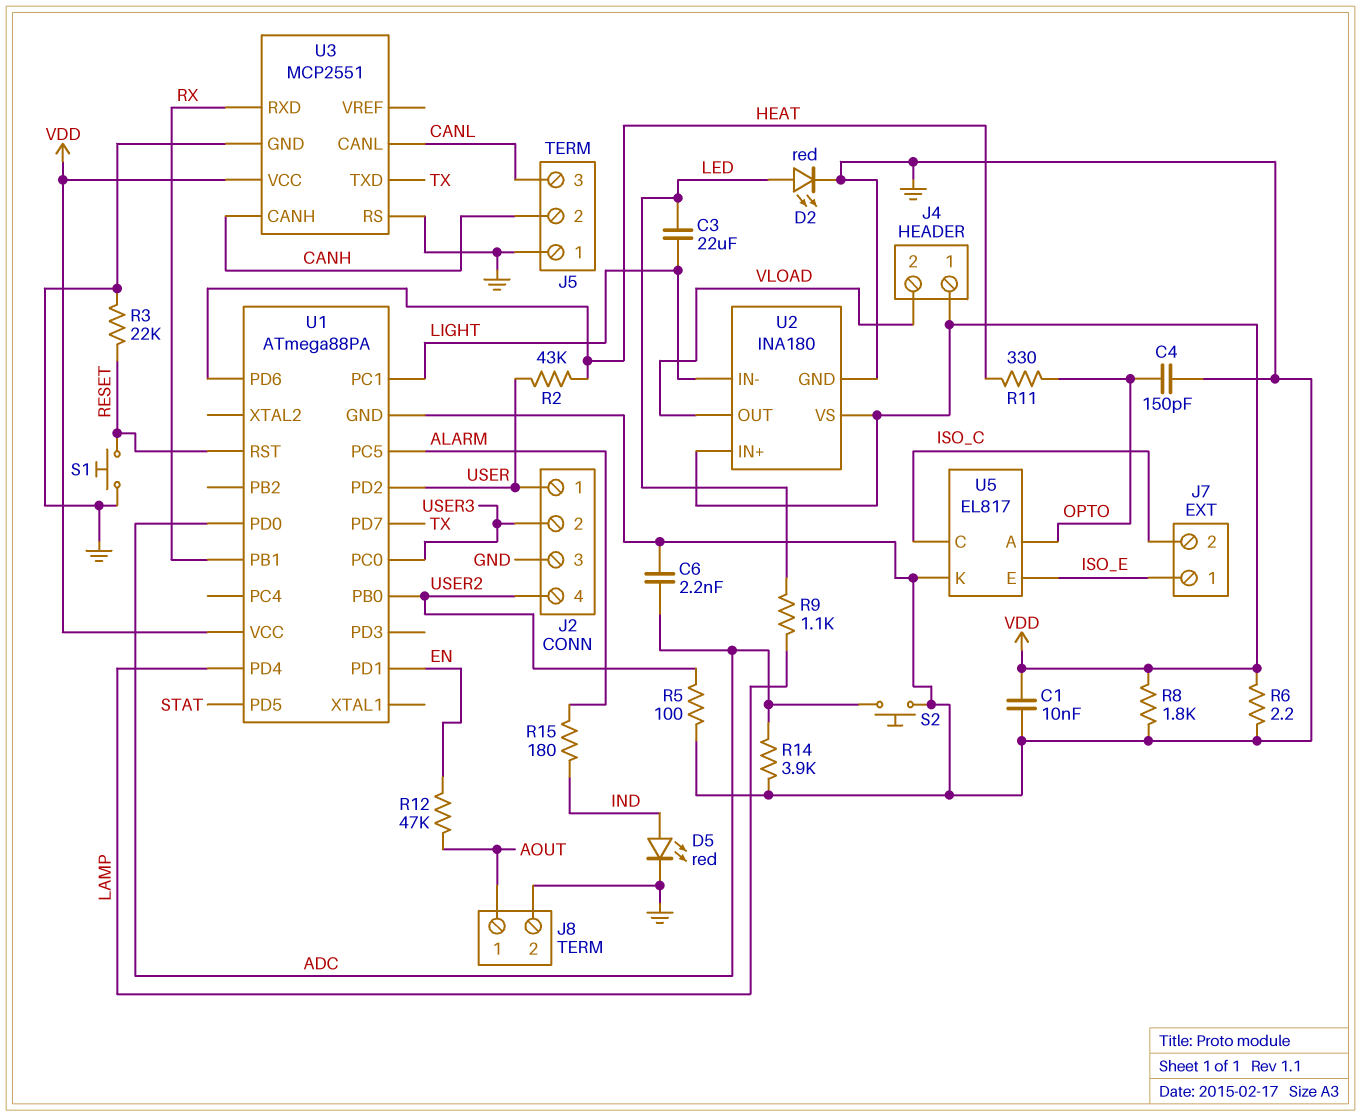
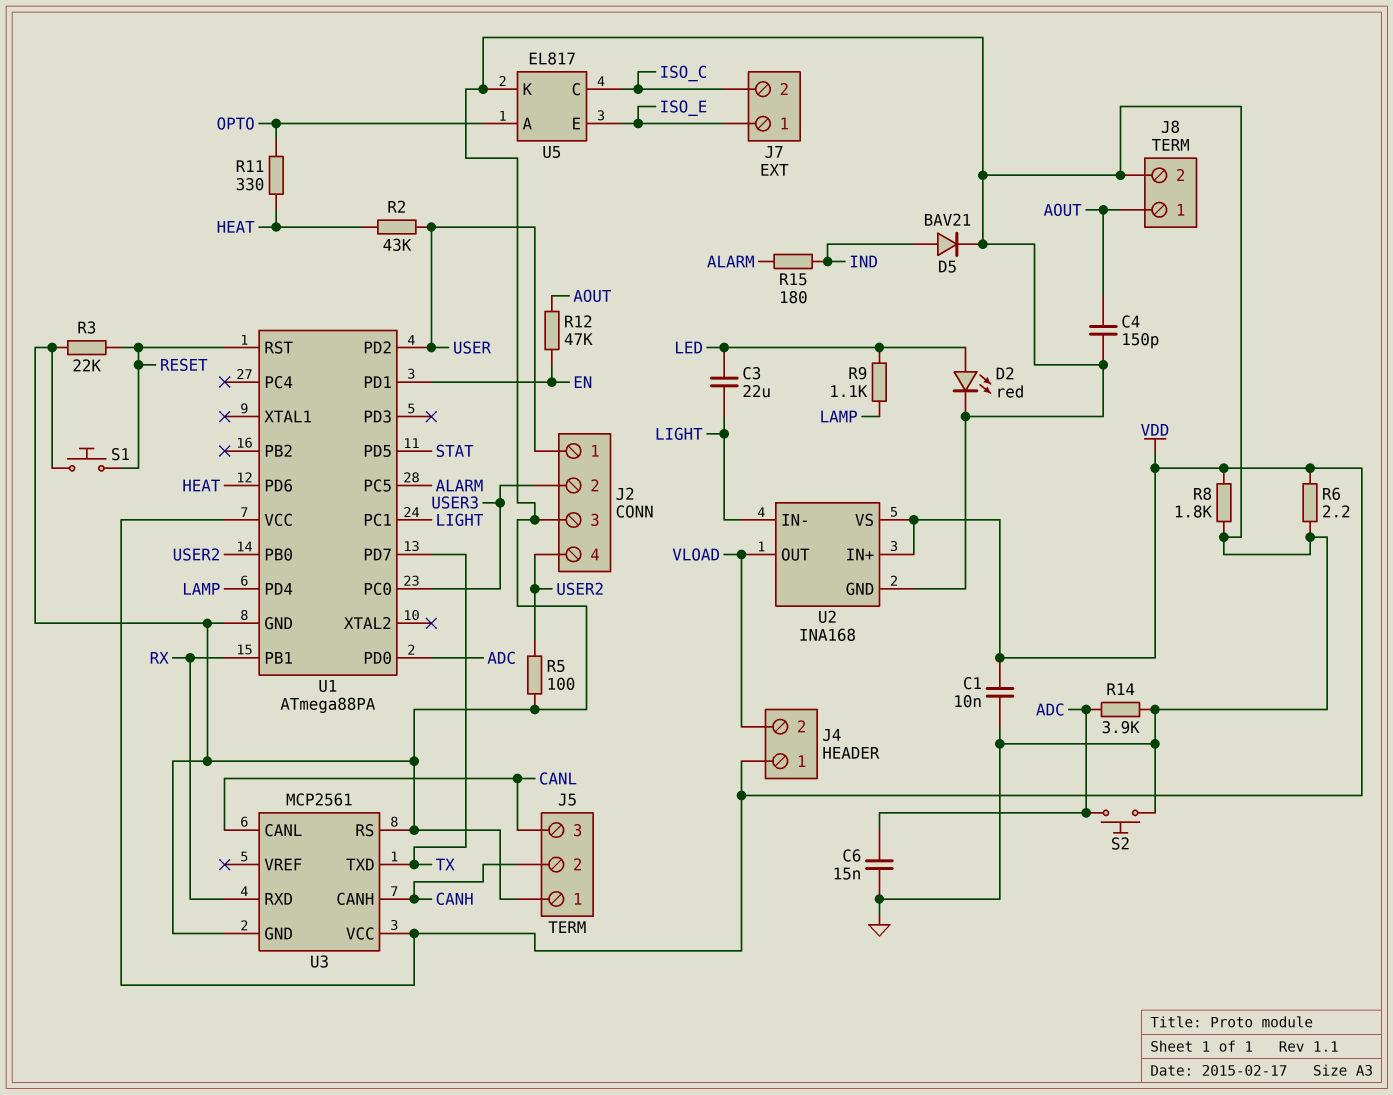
C4: 150pF (GND, OPTO) -> 150pF (AOUT, GND)
C6: 2.2nF (ADC, GND) -> 15nF (ADC, GND)
D5: LED red (A IND, K GND) -> diode BAV21 (A IND, K GND)
U2: INA180 -> INA168
U3: MCP2551 -> MCP2561

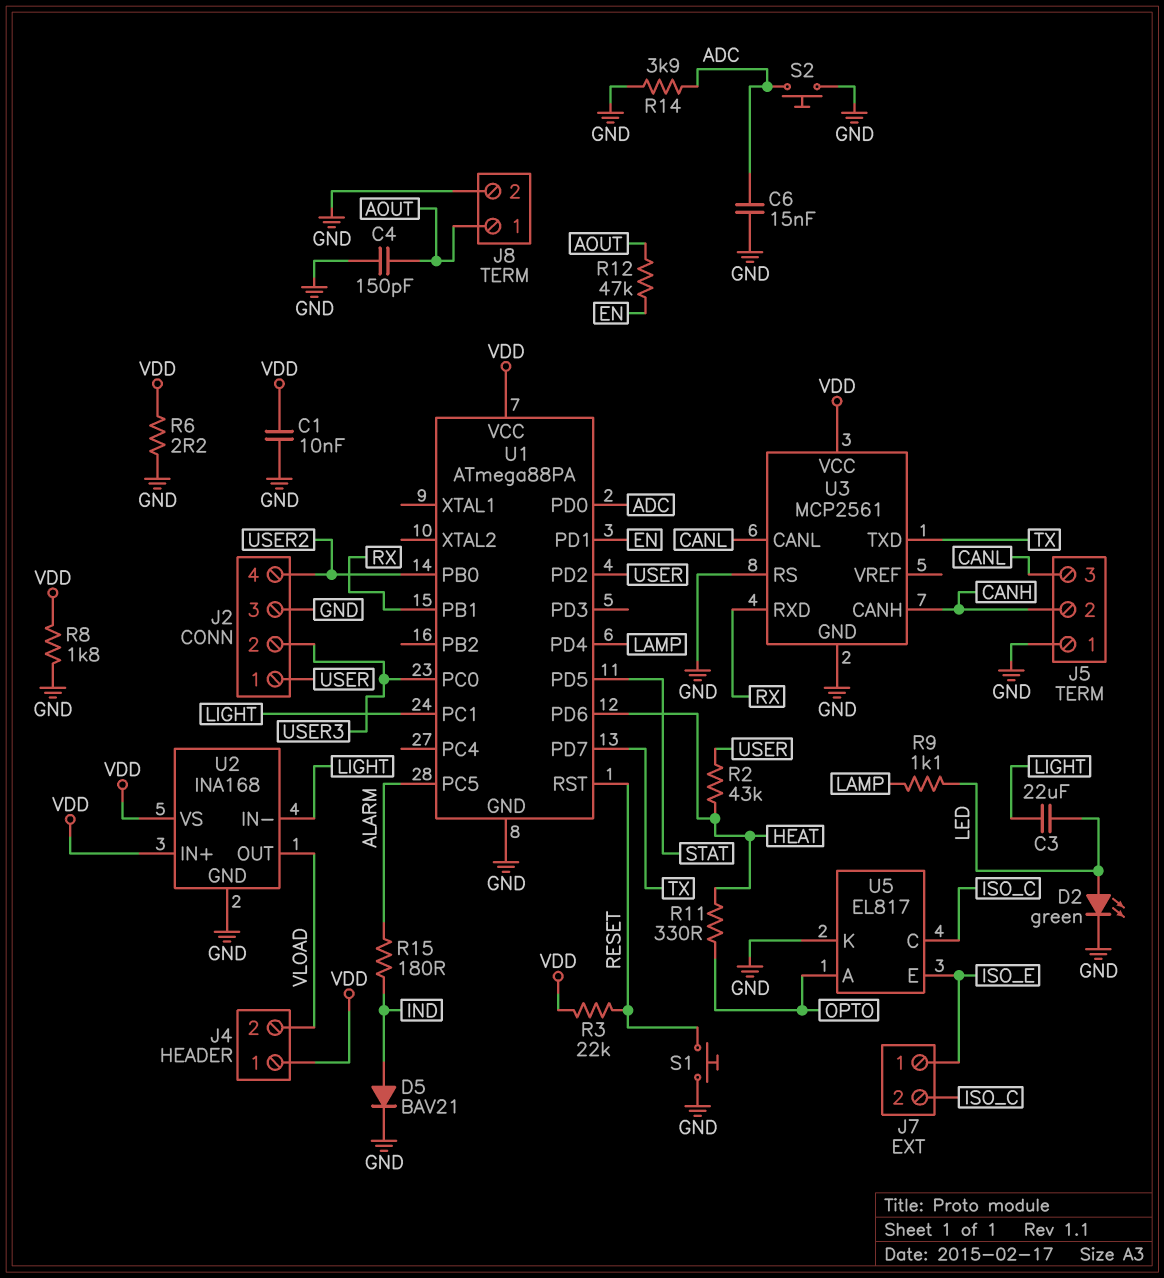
D2: LED red (A LED, K GND) -> LED green (A LED, K GND)
R3: 22k (GND, RESET) -> 22k (RESET, VDD)
R5: 100 (GND, USER2) -> none

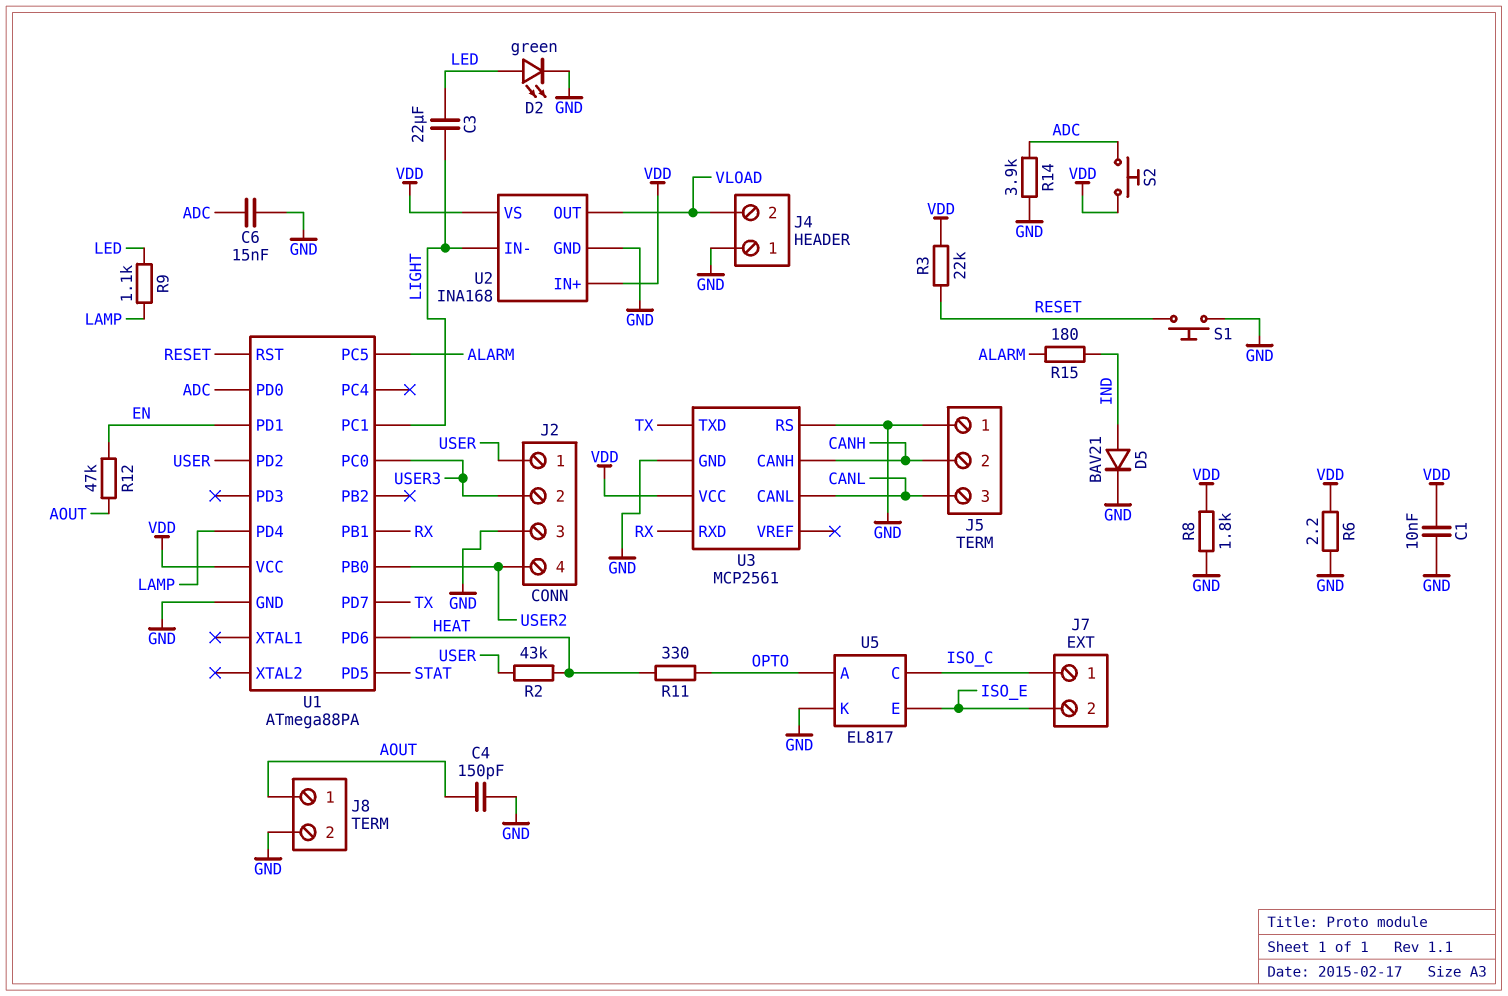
J4 pin 1: VDD -> GND
J7 pin 1: ISO_E -> ISO_C
J7 pin 2: ISO_C -> ISO_E
S2: button (ADC, GND) -> button (ADC, VDD)

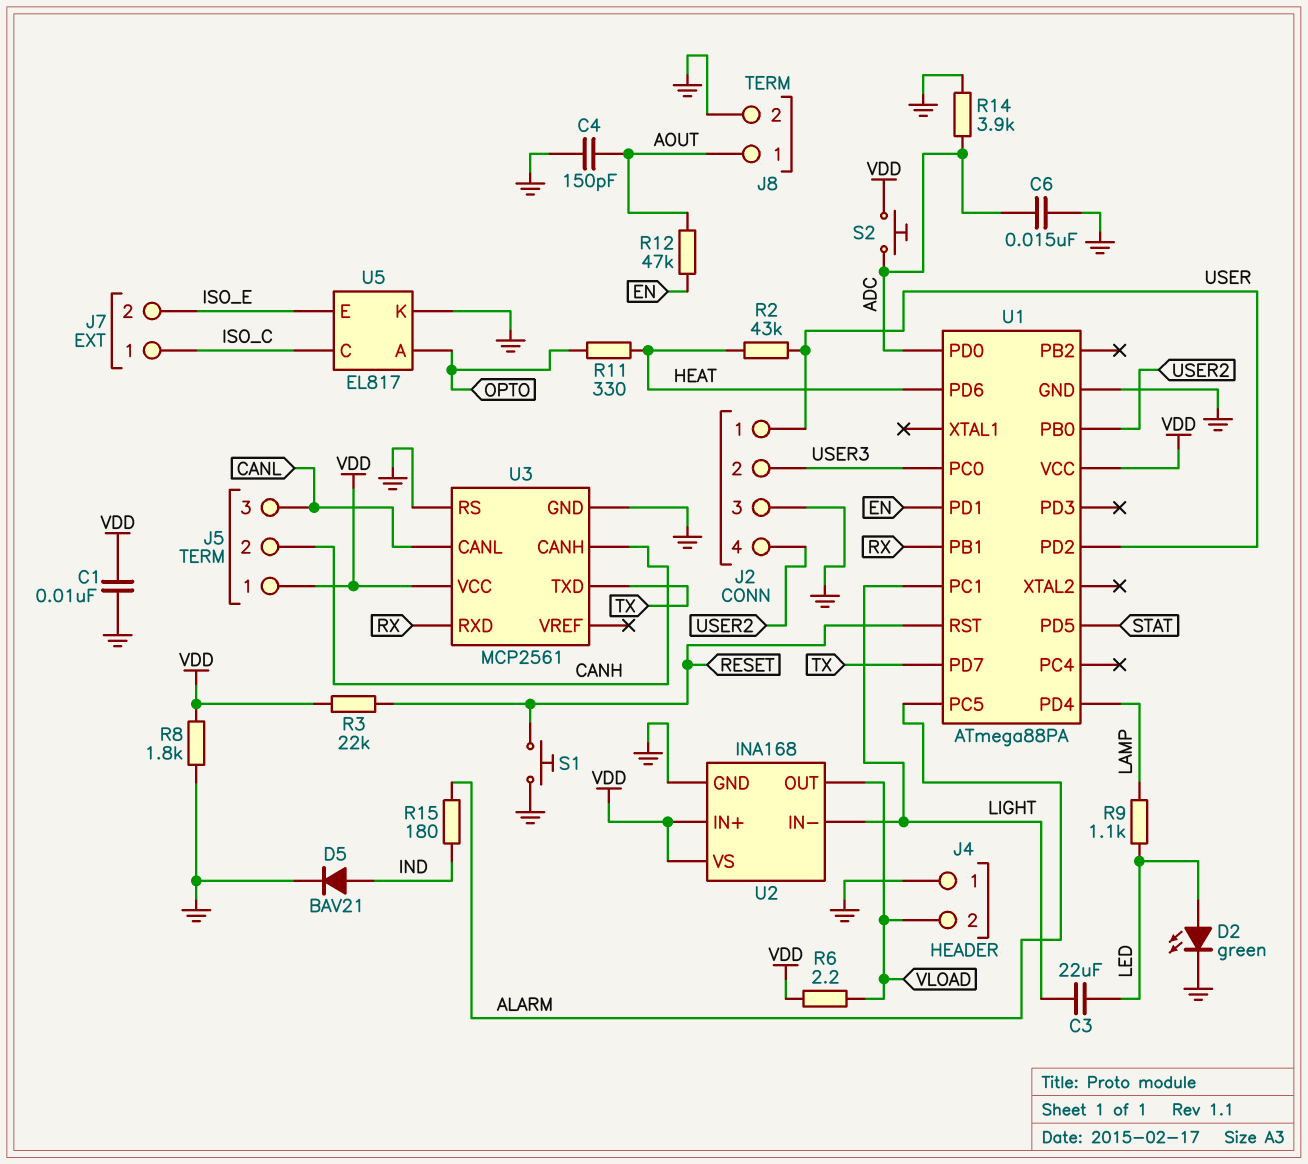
J5 pin 1: GND -> VDD
R6: 2.2 (GND, VDD) -> 2.2 (VDD, VLOAD)

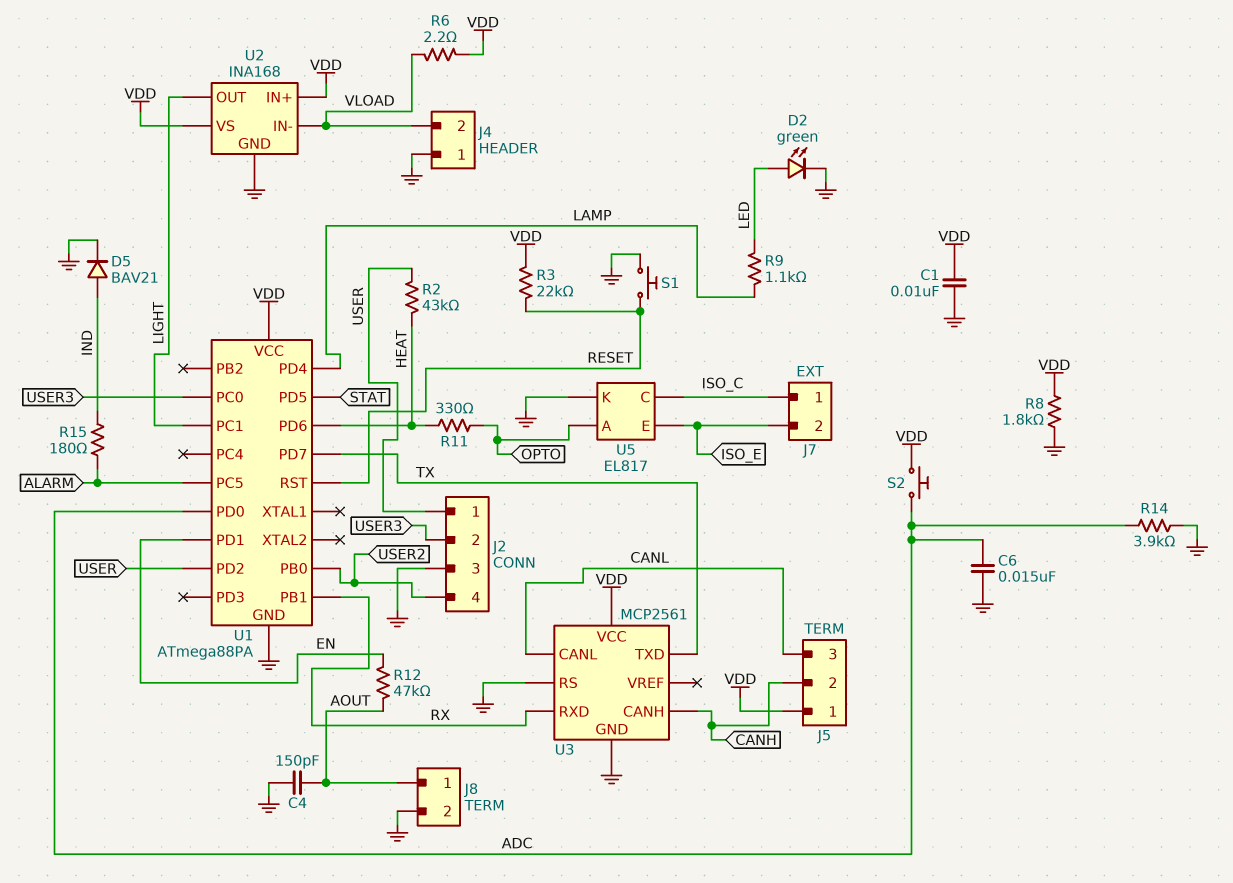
C3: 22uF (LED, LIGHT) -> none
U2 pin IN-: LIGHT -> VLOAD
U2 pin OUT: VLOAD -> LIGHT

